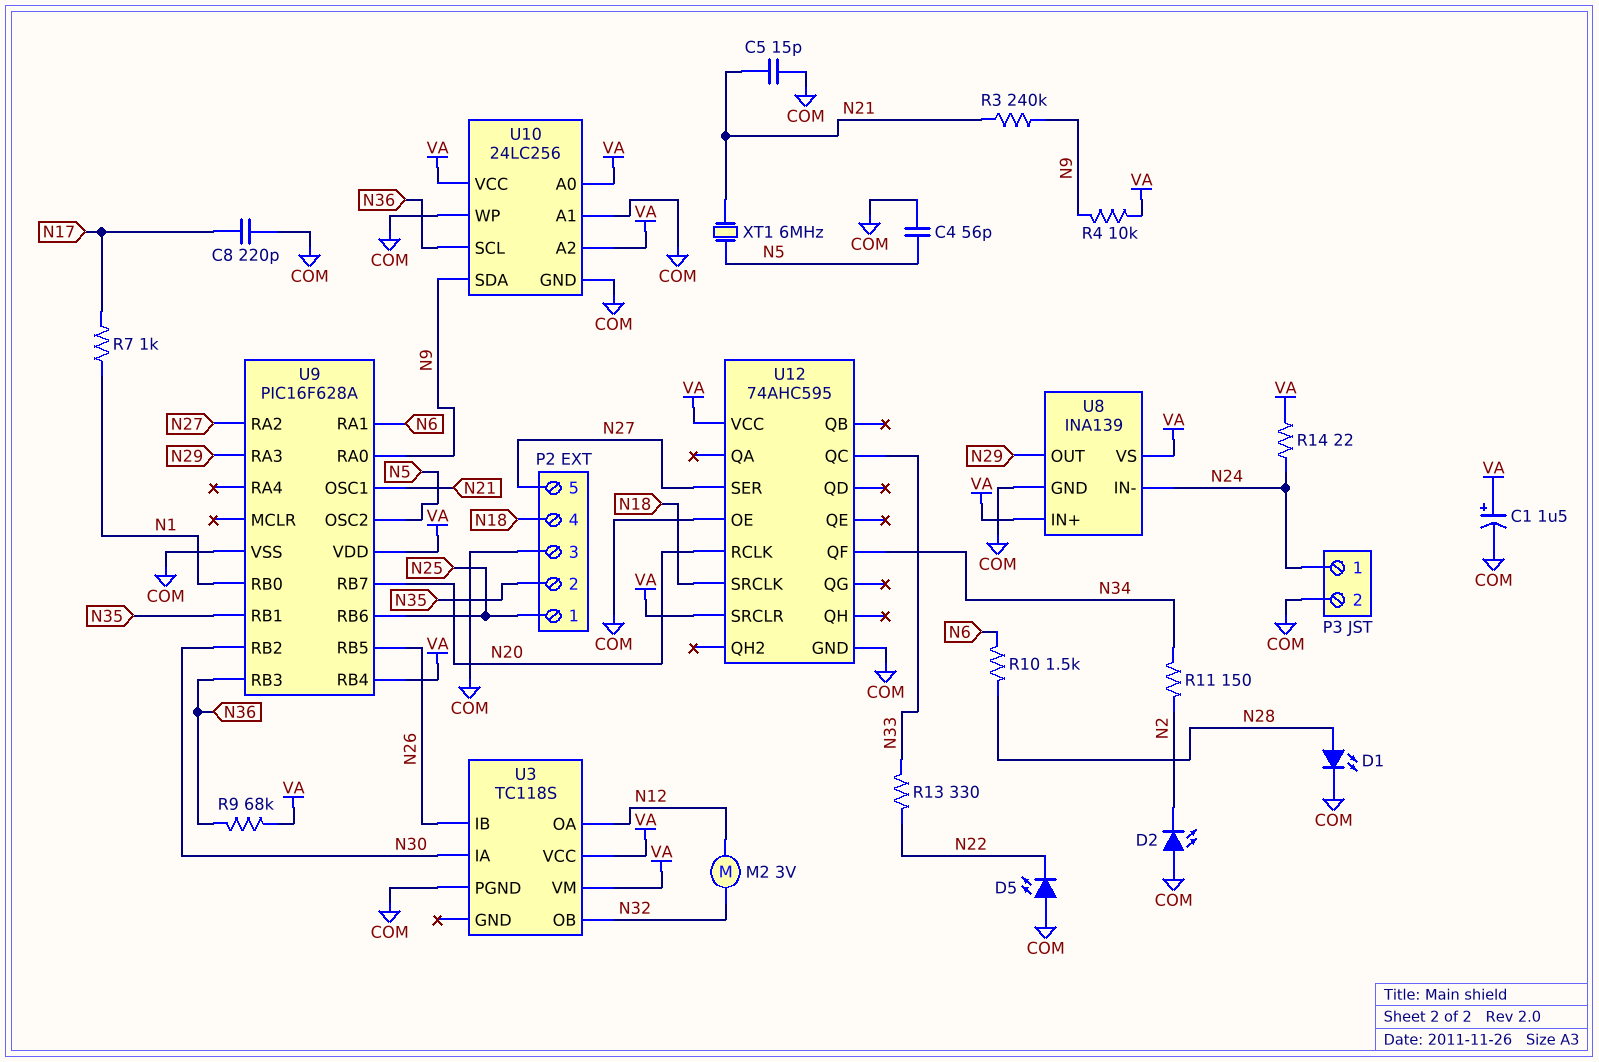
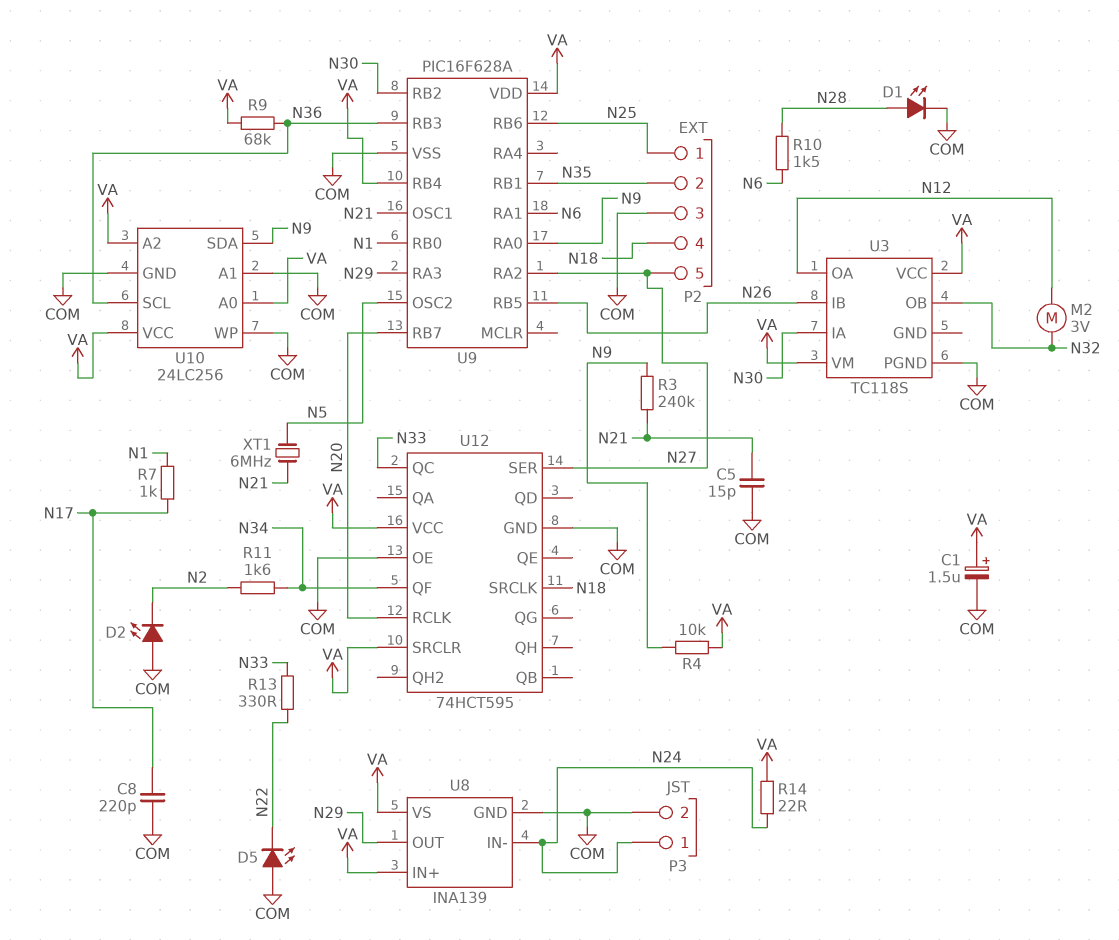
C4: 56pF (COM, N5) -> none
R11: 150 (N2, N34) -> 1.6k (N2, N34)
U12: 74AHC595 -> 74HCT595

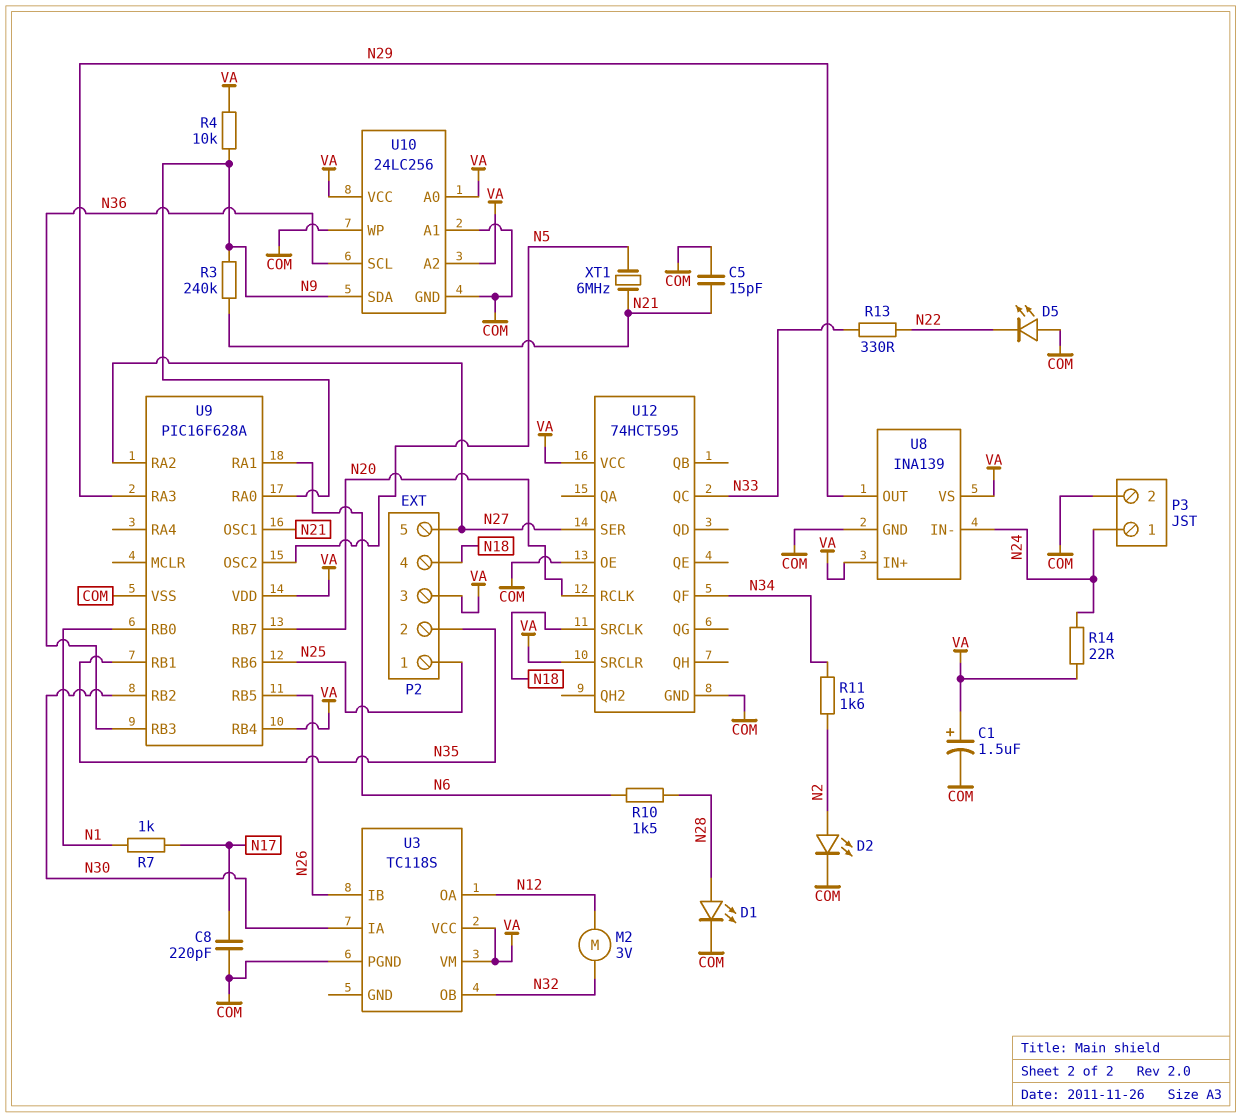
D2: LED (A COM, K N2) -> LED (A N2, K COM)
P2 pin 3: COM -> VA
R9: 68k (N36, VA) -> none

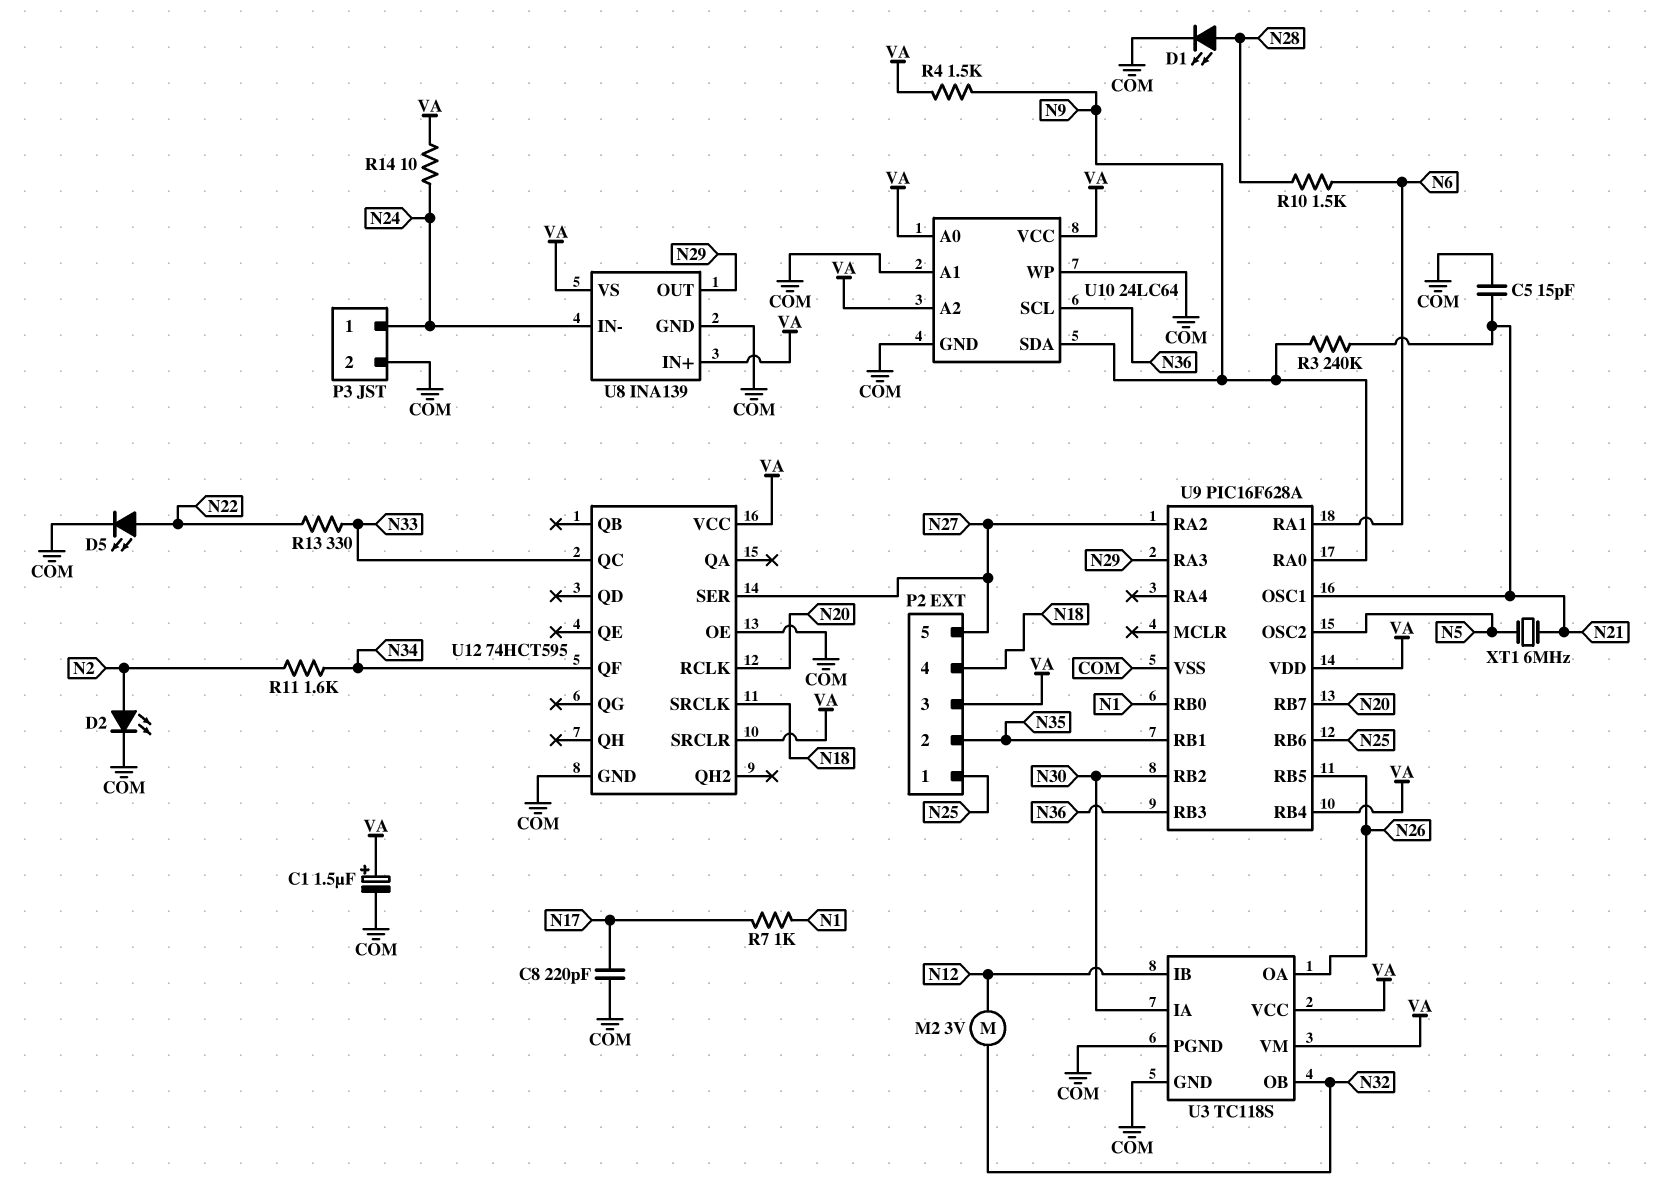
D5: LED (A COM, K N22) -> LED (A N22, K COM)
R4: 10k (N9, VA) -> 1.5k (N9, VA)
R14: 22 (N24, VA) -> 10 (N24, VA)
U3 pin GND: none -> COM
U3 pin IB: N26 -> N12
U3 pin OA: N12 -> N26
U10: 24LC256 -> 24LC64

